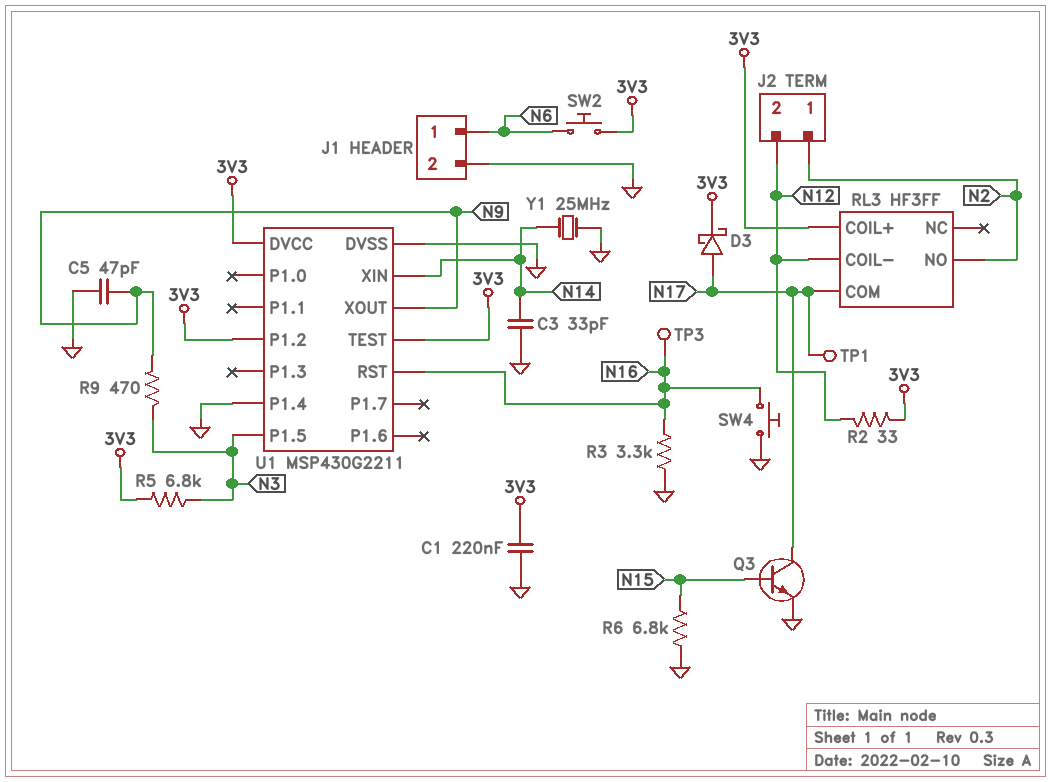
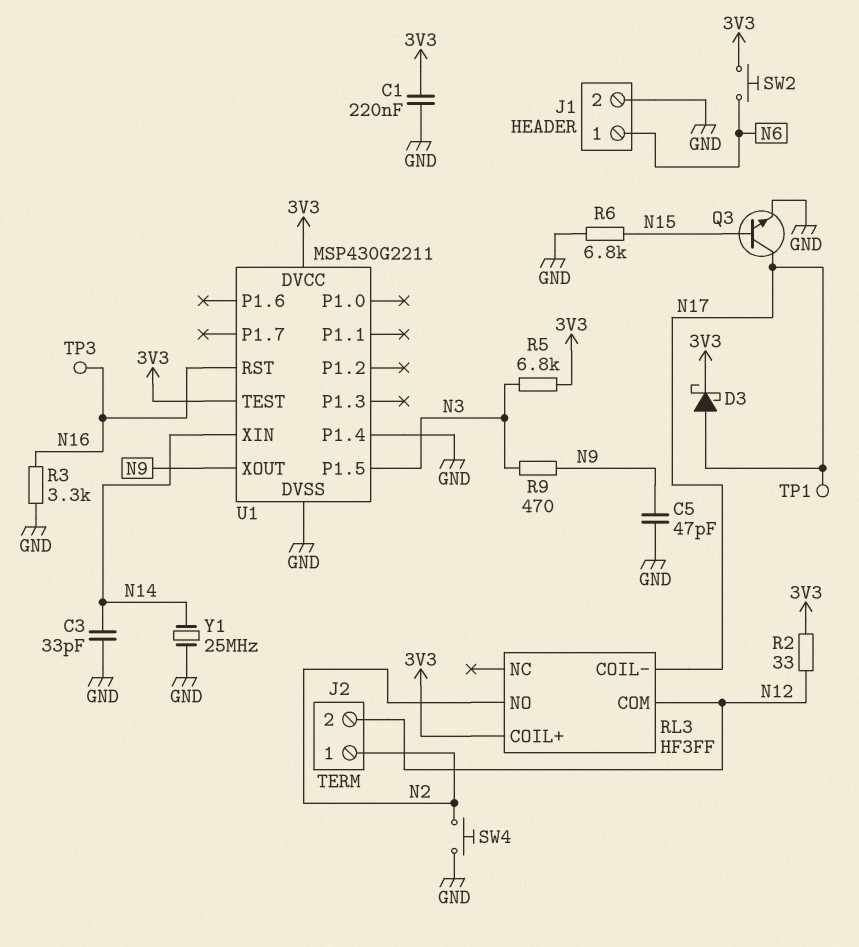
RL3 pin COIL-: N12 -> N17
RL3 pin COM: N17 -> N12
SW4: button (GND, N16) -> button (GND, N2)
U1 pin P1.2: 3V3 -> none

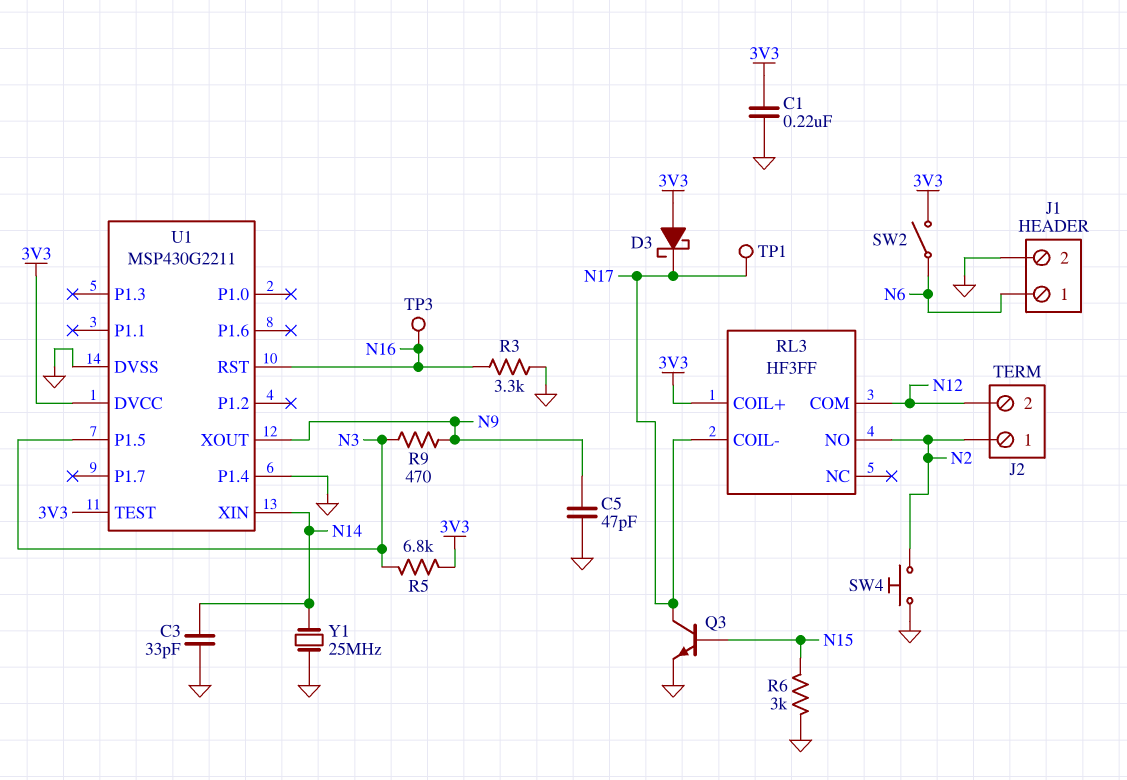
D3: schottky (A N17, K 3V3) -> schottky (A 3V3, K N17)
R2: 33 (3V3, N12) -> none
R6: 6.8k (GND, N15) -> 3k (GND, N15)
SW2: button (3V3, N6) -> switch (3V3, N6)

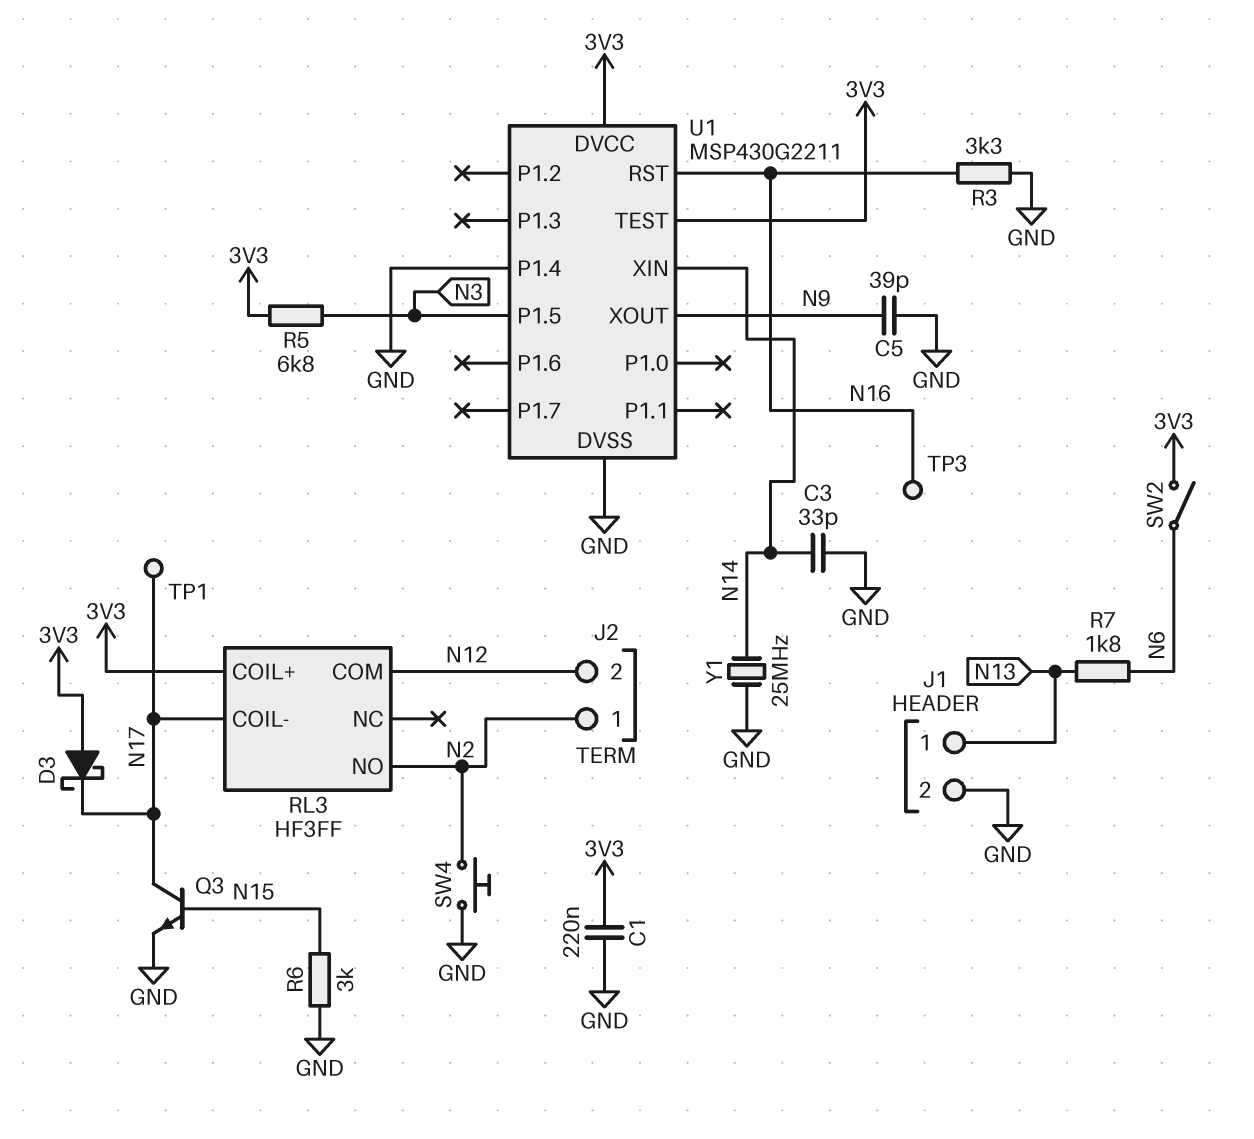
C5: 47pF (GND, N9) -> 39pF (GND, N9)
J1 pin 1: N6 -> N13
R7: none -> 1.8k (N6, N13)
R9: 470 (N3, N9) -> none

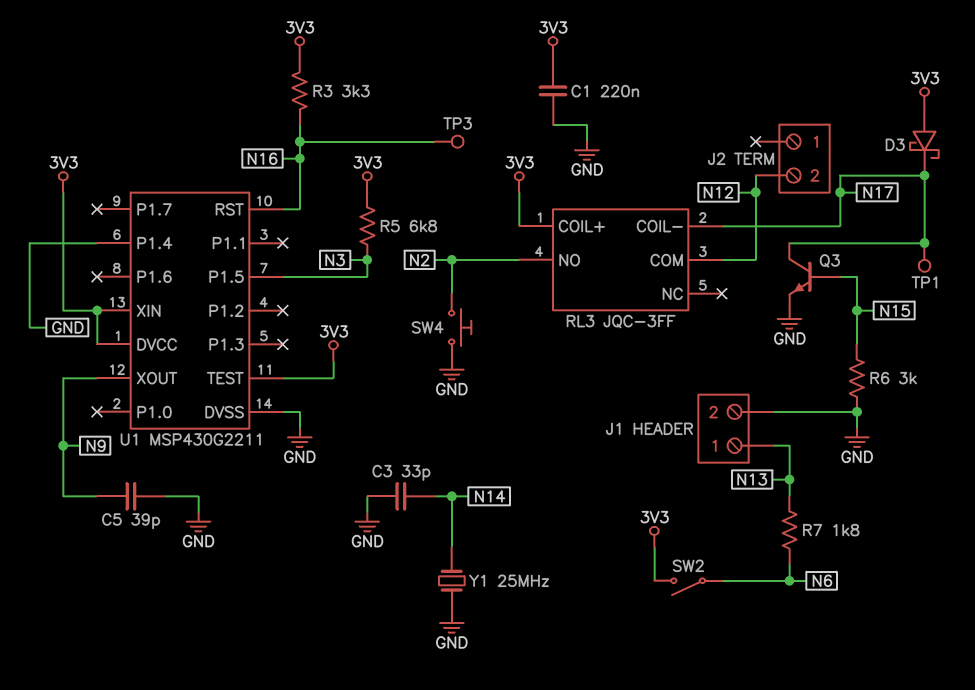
J2 pin 1: N2 -> none
R3: 3.3k (GND, N16) -> 3.3k (3V3, N16)
RL3: HF3FF -> JQC-3FF
U1 pin XIN: N14 -> 3V3

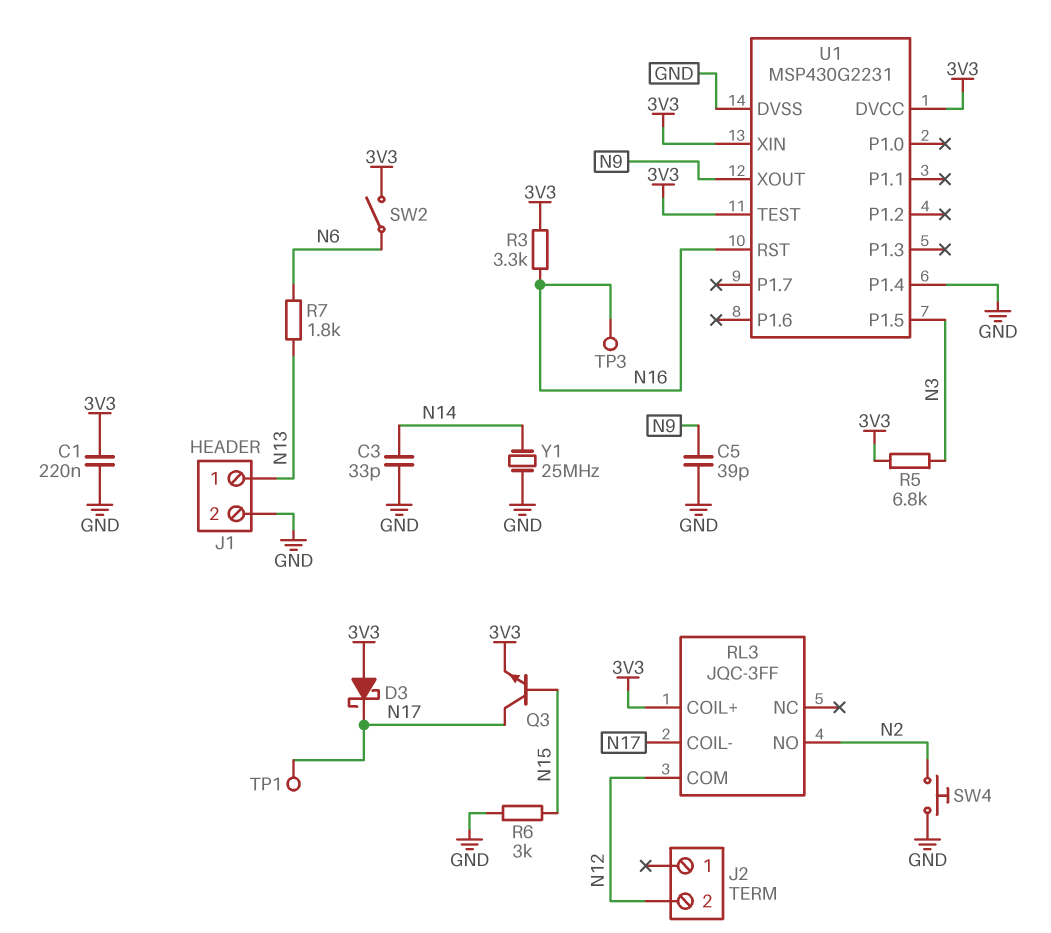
Q3: NPN (B N15, C N17, E GND) -> NPN (B N15, C N17, E 3V3)
U1: MSP430G2211 -> MSP430G2231

